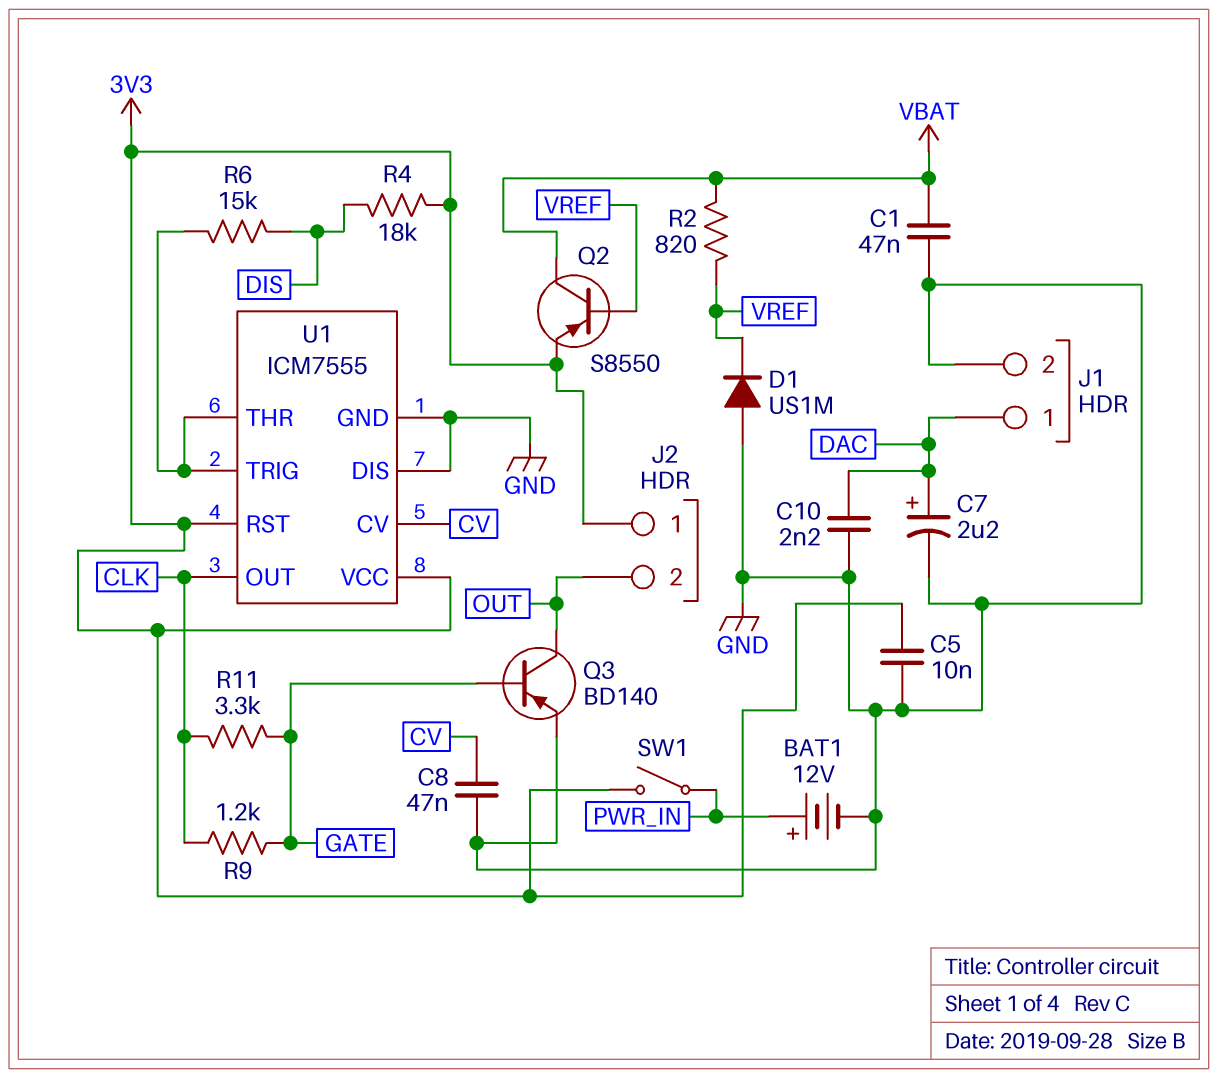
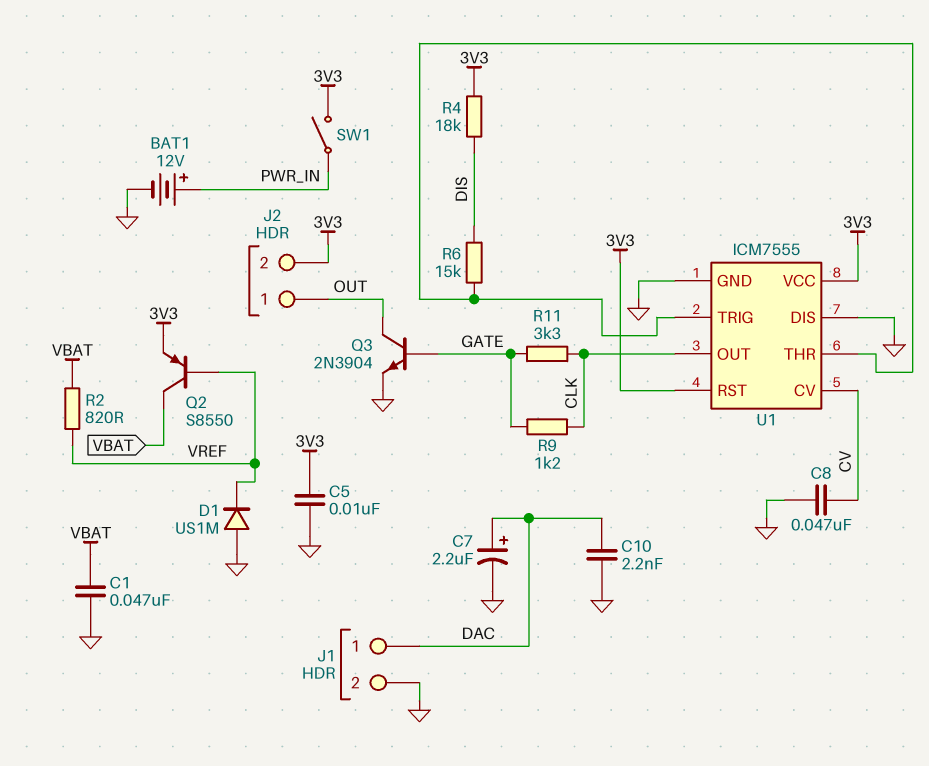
J2 pin 1: 3V3 -> OUT
J2 pin 2: OUT -> 3V3
Q3: PNP BD140 (B GATE, C OUT, E GND) -> NPN 2N3904 (B GATE, C OUT, E GND)

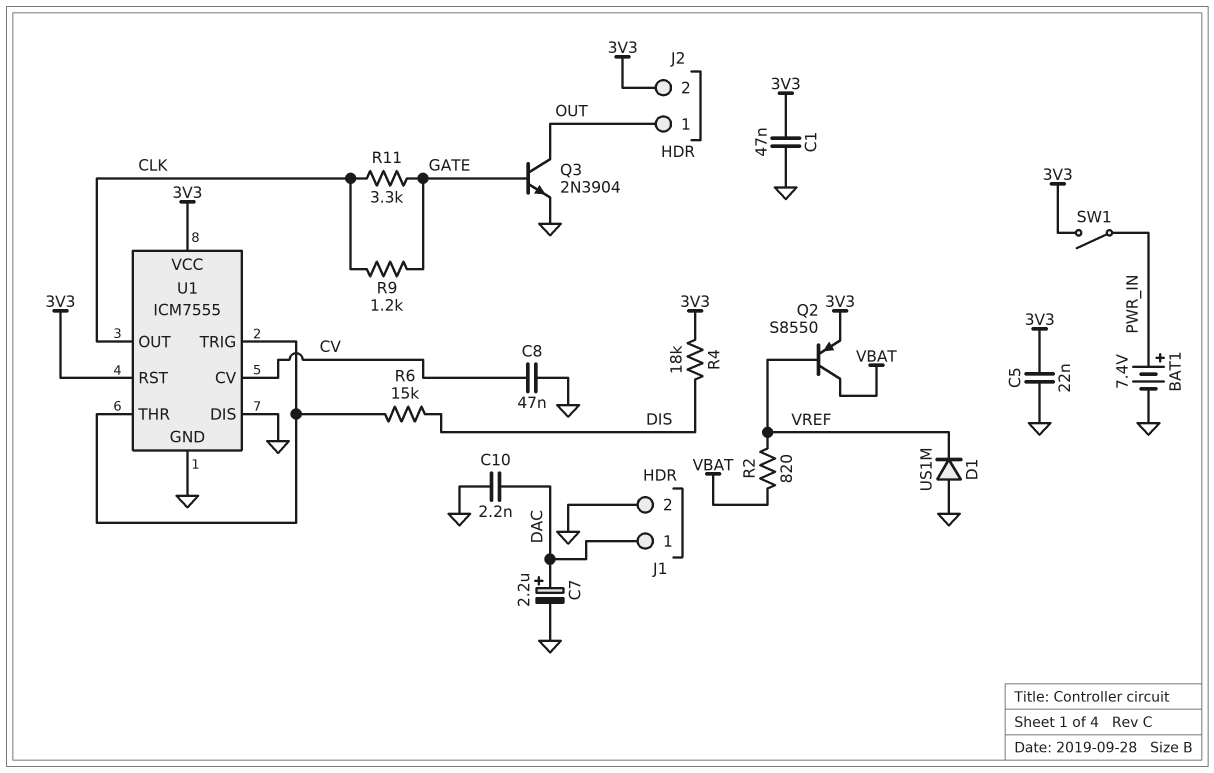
BAT1: 12V (plus PWR_IN, minus GND) -> 7.4V (plus PWR_IN, minus GND)
C1: 47nF (GND, VBAT) -> 47nF (3V3, GND)
C5: 10nF (3V3, GND) -> 22nF (3V3, GND)

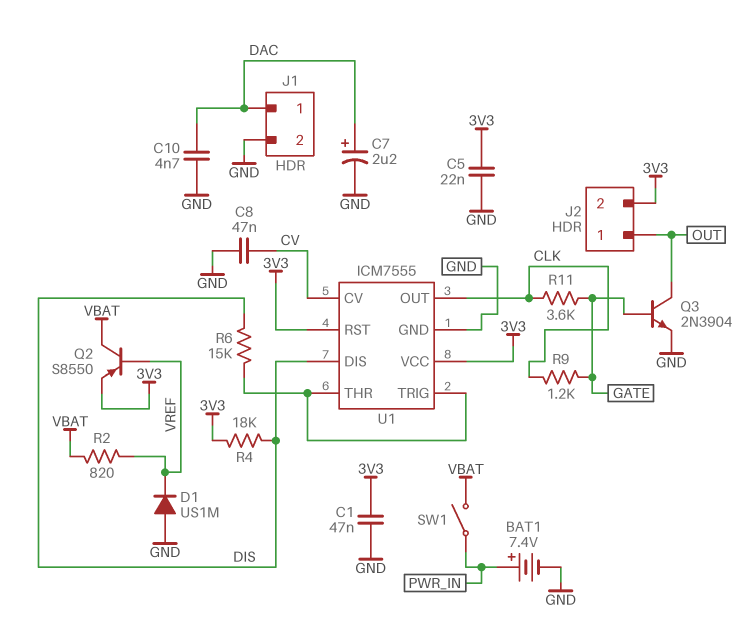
C10: 2.2nF (DAC, GND) -> 4.7nF (DAC, GND)
R11: 3.3k (CLK, GATE) -> 3.6k (CLK, GATE)
SW1: switch (3V3, PWR_IN) -> switch (PWR_IN, VBAT)
U1 pin DIS: GND -> DIS

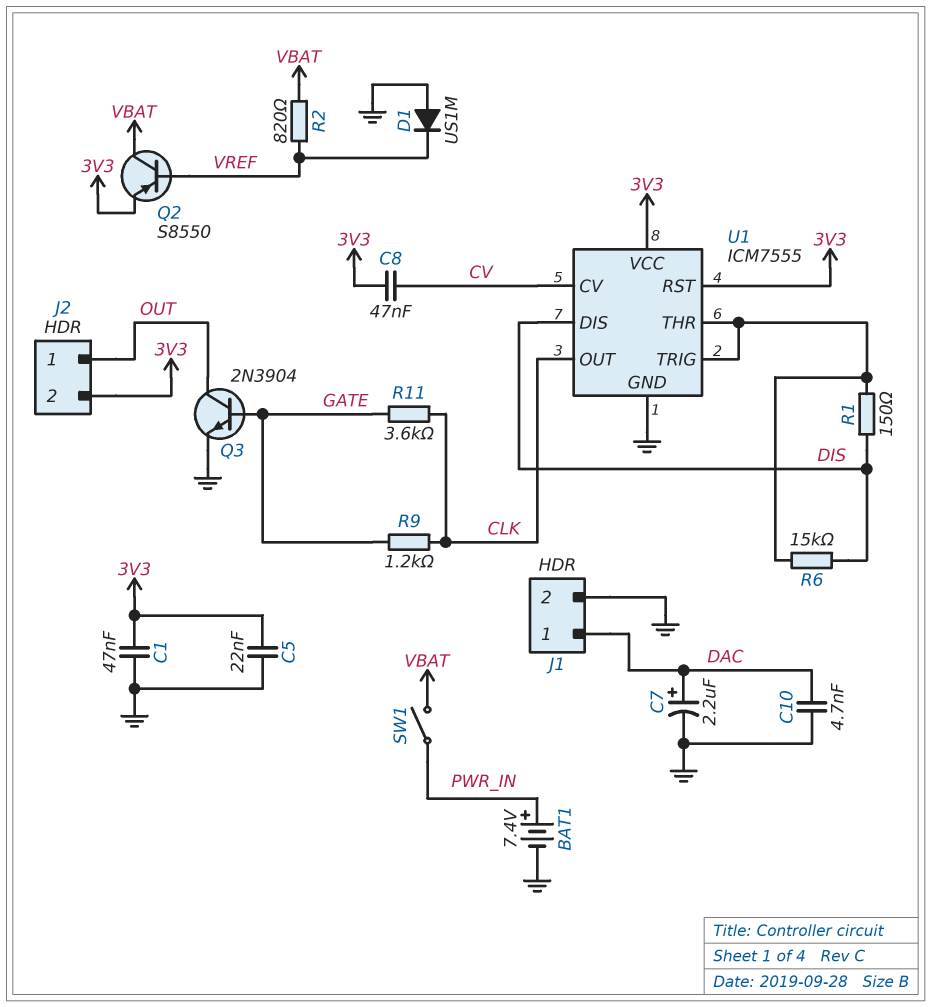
C8: 47nF (CV, GND) -> 47nF (3V3, CV)
R1: none -> 150 (DIS, U1/THR)
R4: 18k (3V3, DIS) -> none

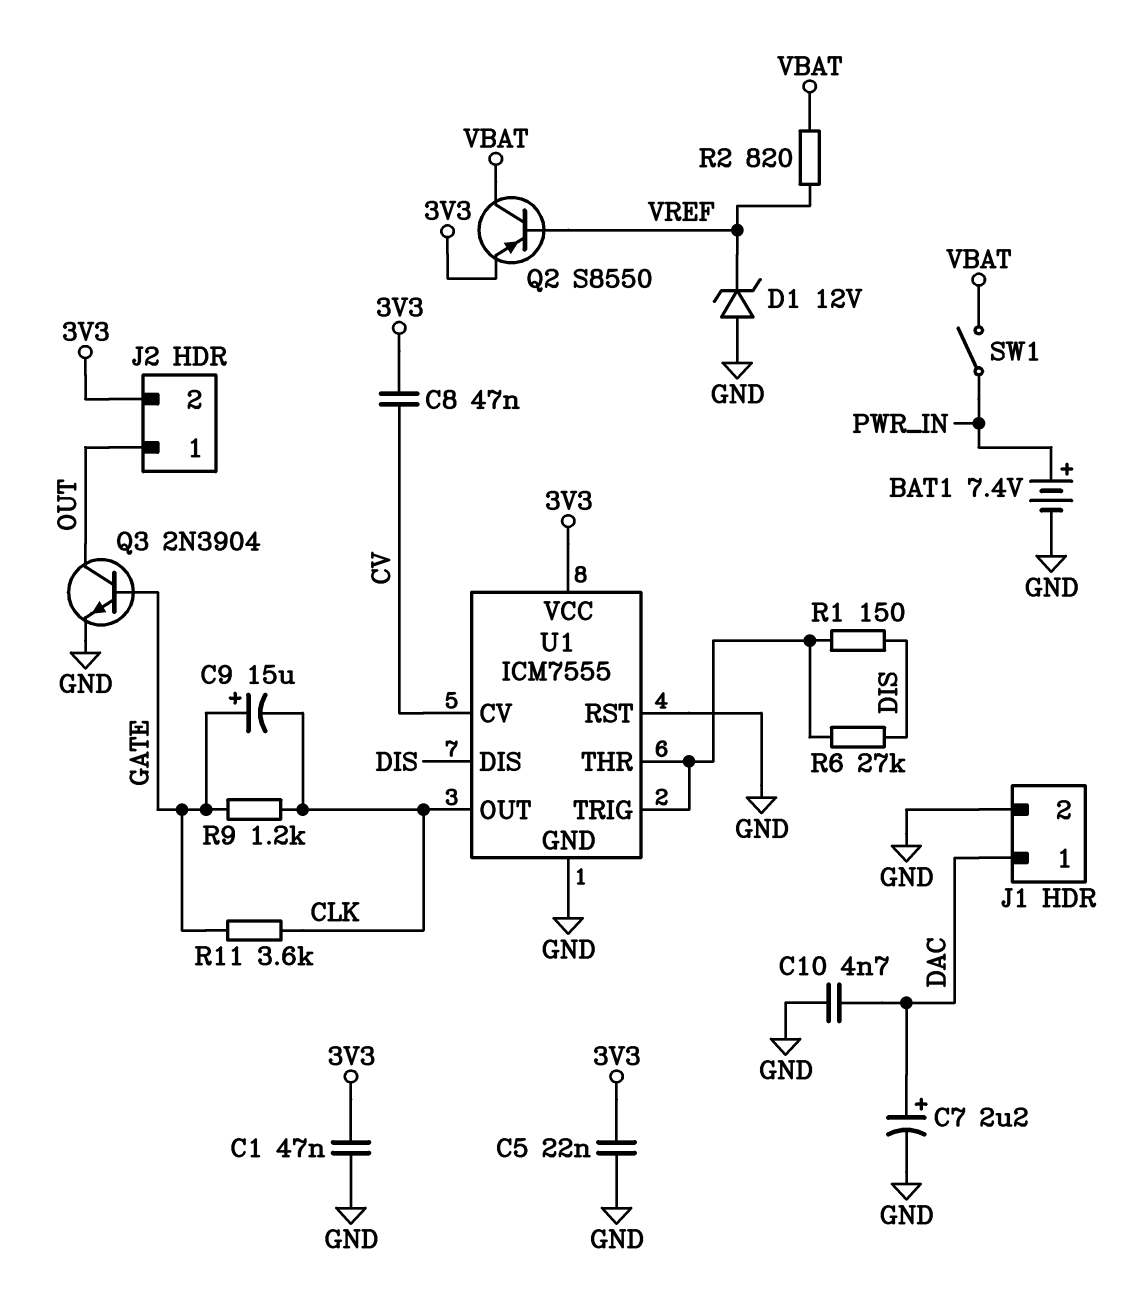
C9: none -> 15uF (plus GATE, minus CLK)
D1: diode US1M (A GND, K VREF) -> zener 12V (A GND, K VREF)
R6: 15k (DIS, U1/THR) -> 27k (DIS, U1/THR)
U1 pin RST: 3V3 -> GND

